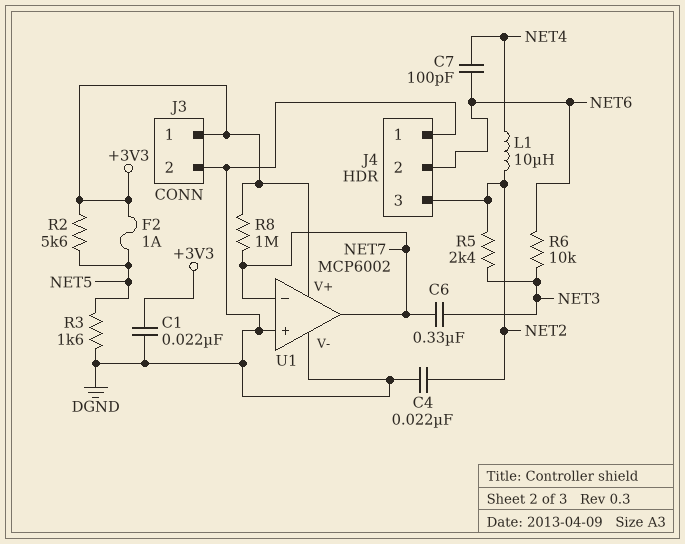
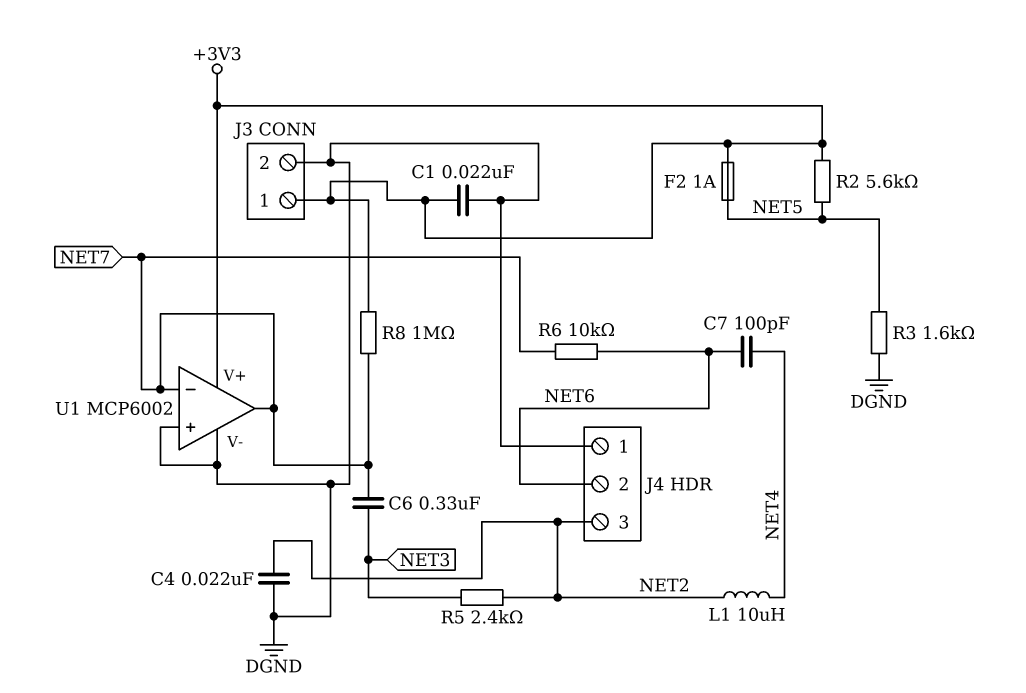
R6: 10k (NET3, NET6) -> 10k (NET6, NET7)

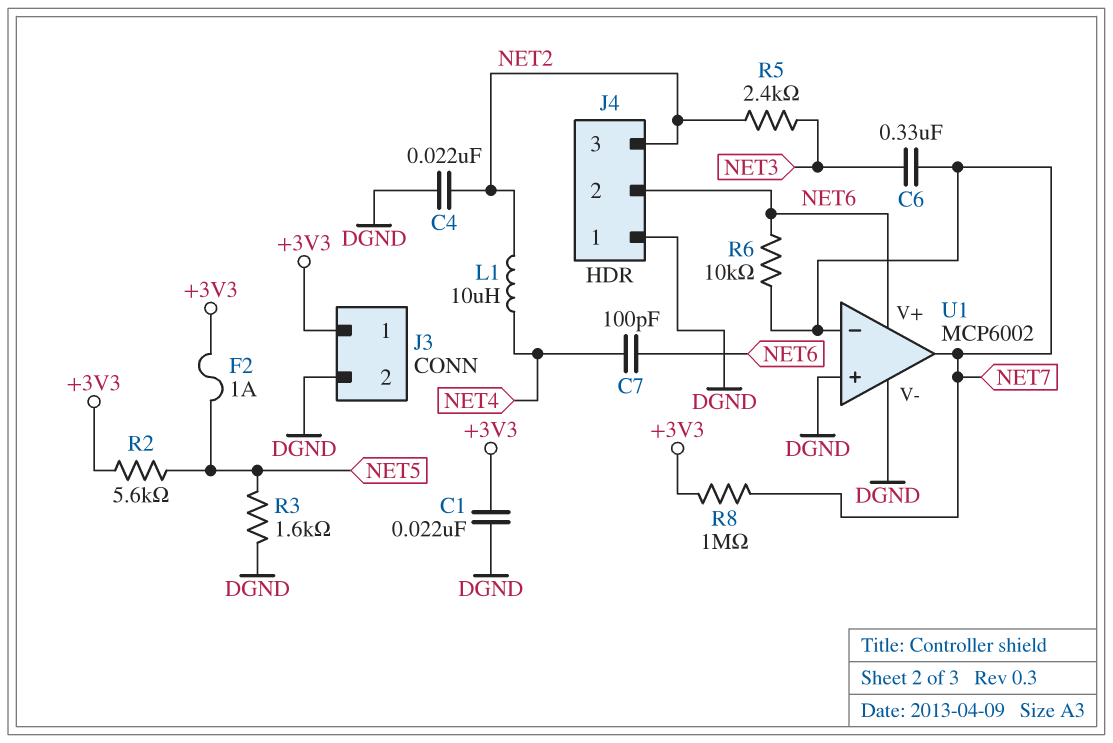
U1 pin V+: +3V3 -> NET6

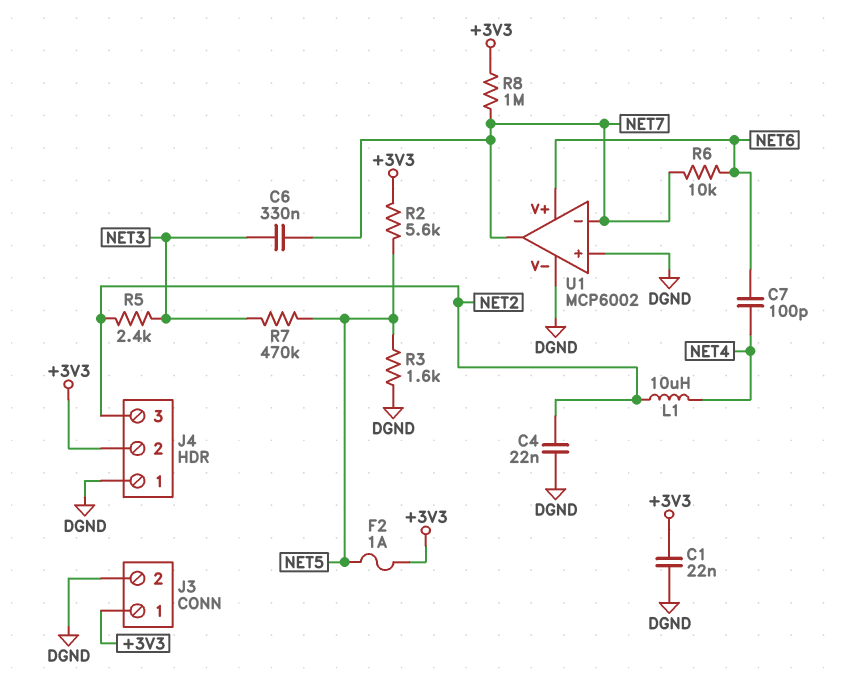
J4 pin 2: NET6 -> +3V3
R7: none -> 470k (NET3, NET5)

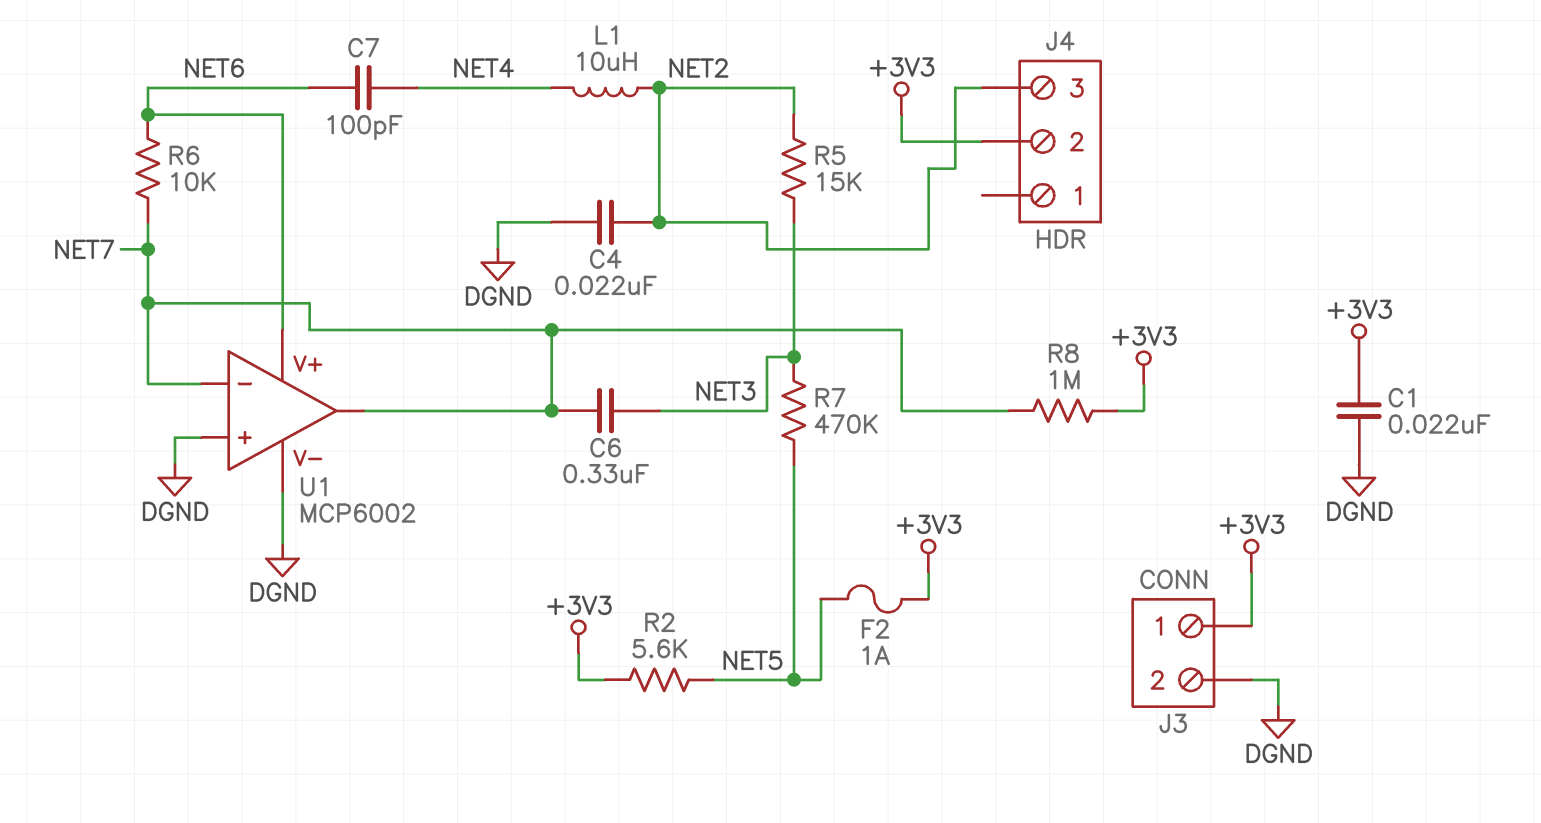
J4 pin 1: DGND -> none
R3: 1.6k (DGND, NET5) -> none
R5: 2.4k (NET2, NET3) -> 15k (NET2, NET3)

